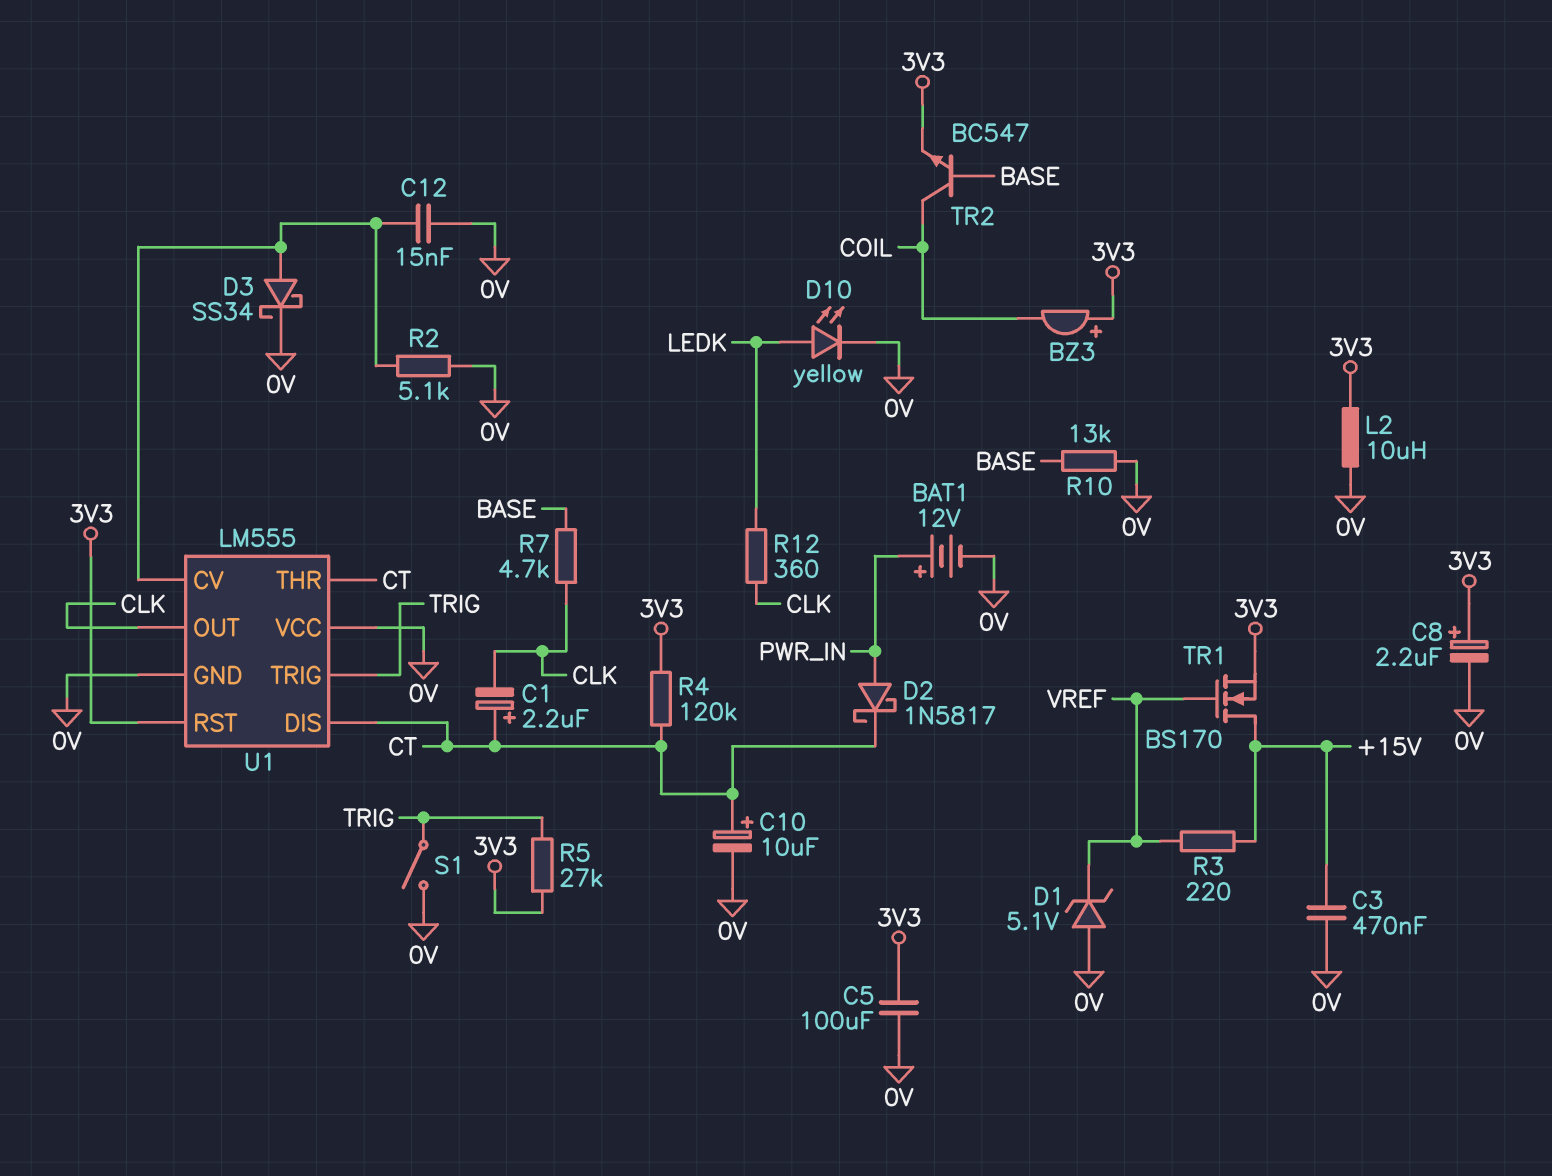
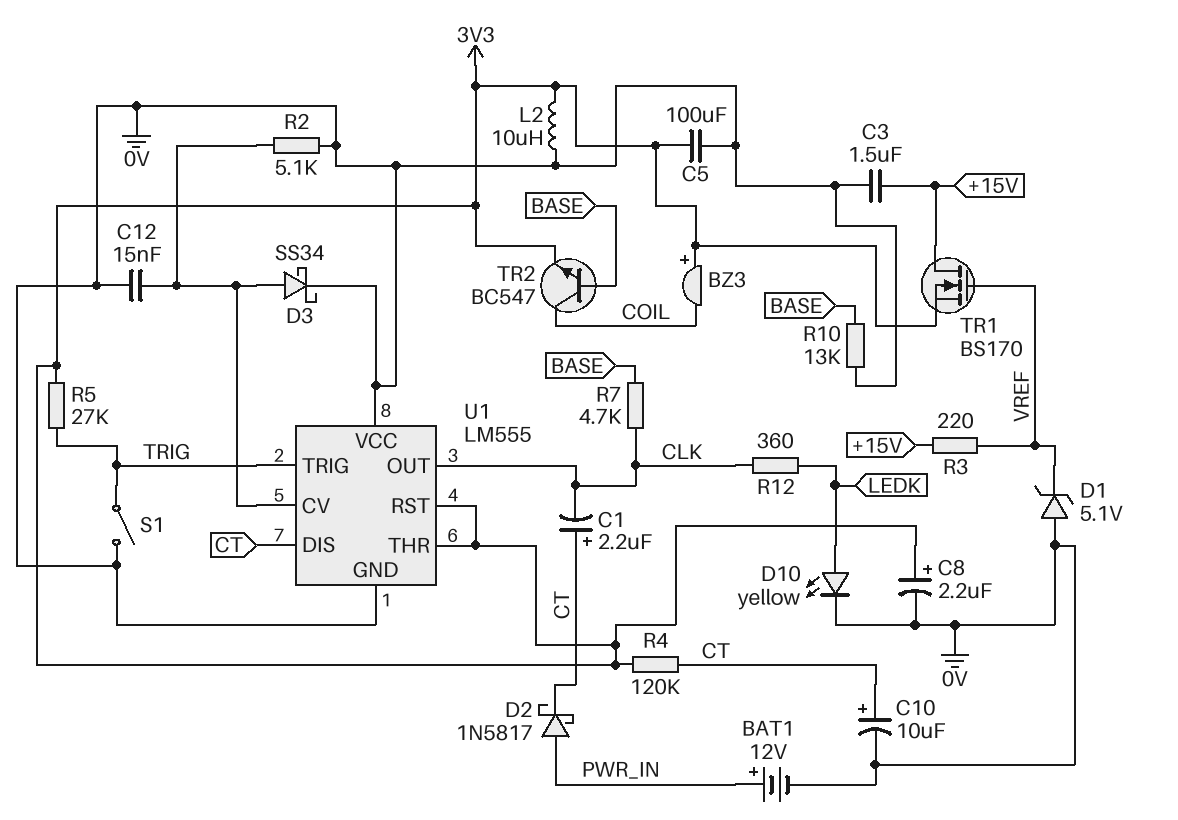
C3: 470nF (+15V, 0V) -> 1.5uF (+15V, 0V)
U1 pin THR: CT -> 3V3

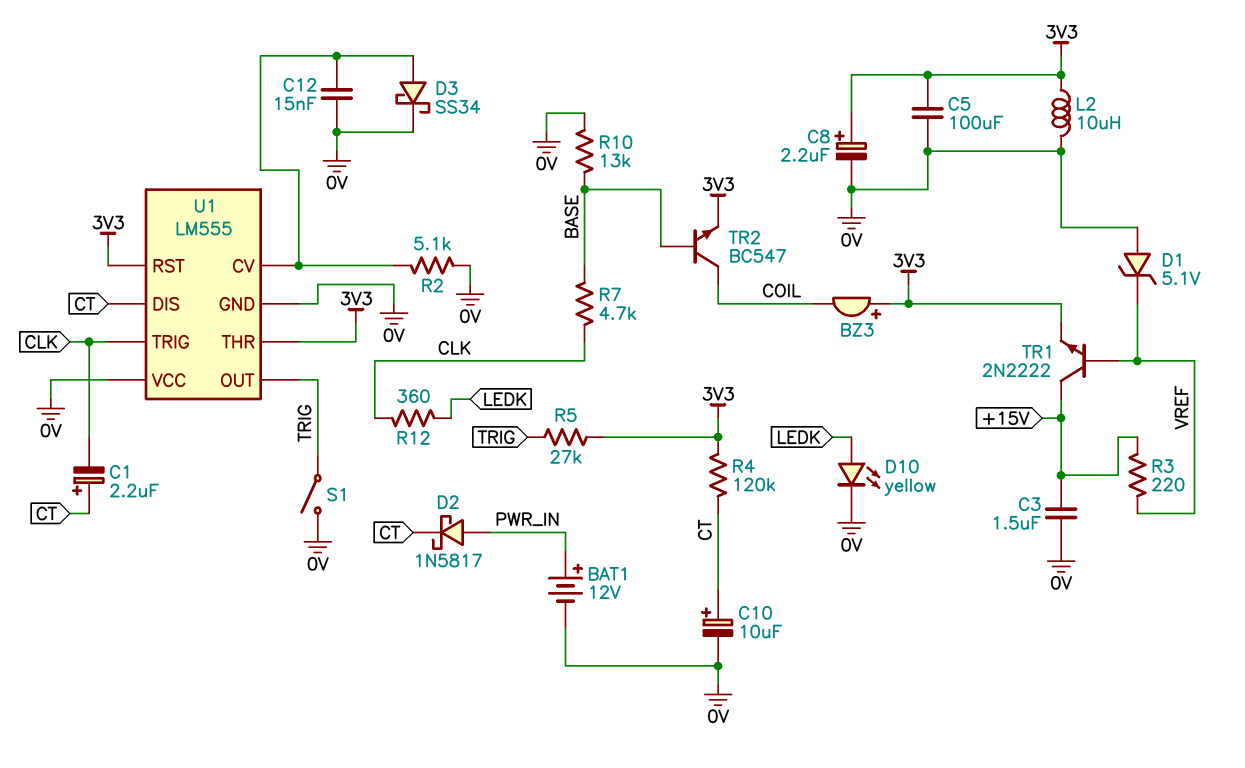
TR1: NMOS BS170 (G VREF, D +15V, S 3V3) -> NPN 2N2222 (B VREF, C +15V, E 3V3)
U1 pin OUT: CLK -> TRIG
U1 pin TRIG: TRIG -> CLK

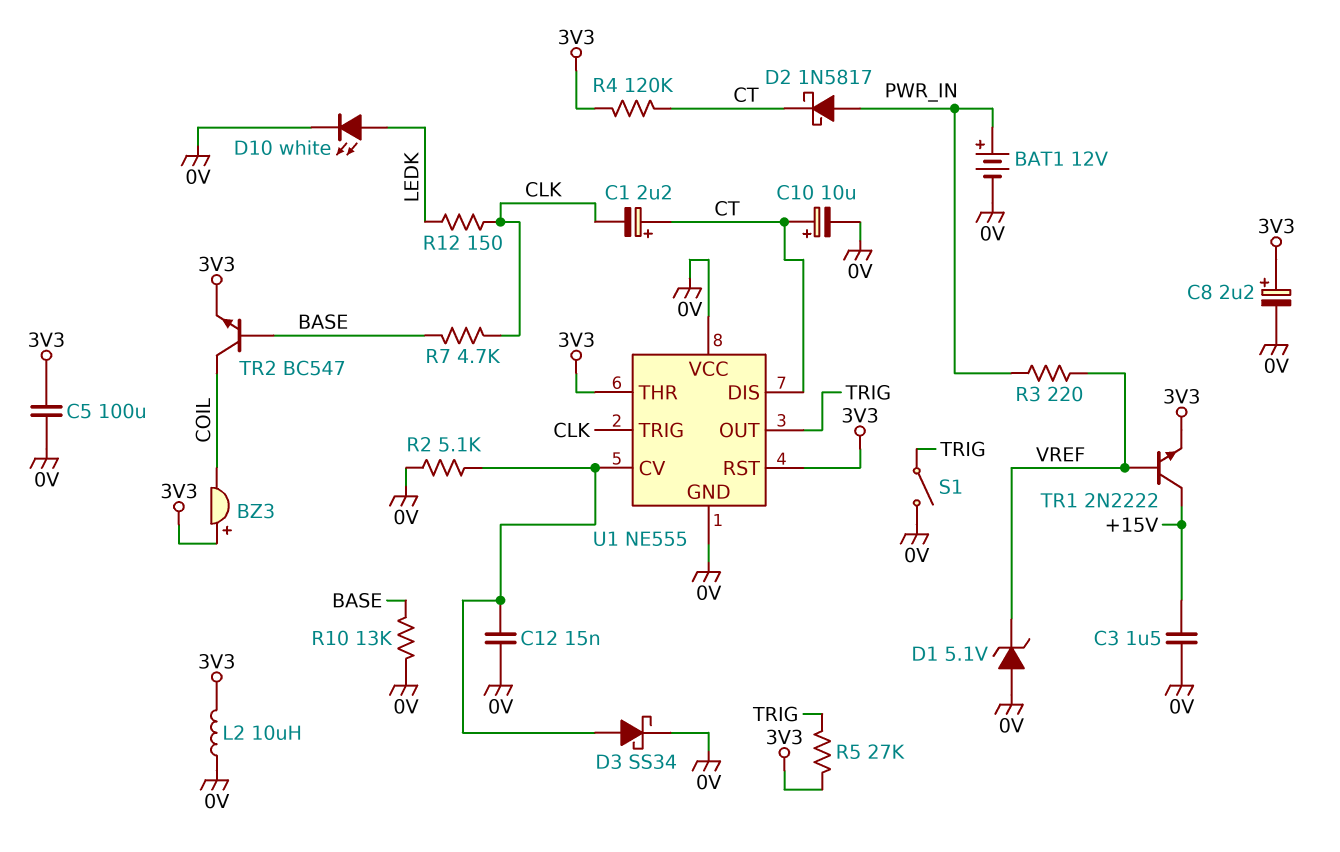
D10: LED yellow (A LEDK, K 0V) -> LED white (A LEDK, K 0V)
R3: 220 (+15V, VREF) -> 220 (PWR_IN, VREF)
R12: 360 (CLK, LEDK) -> 150 (CLK, LEDK)
U1: LM555 -> NE555

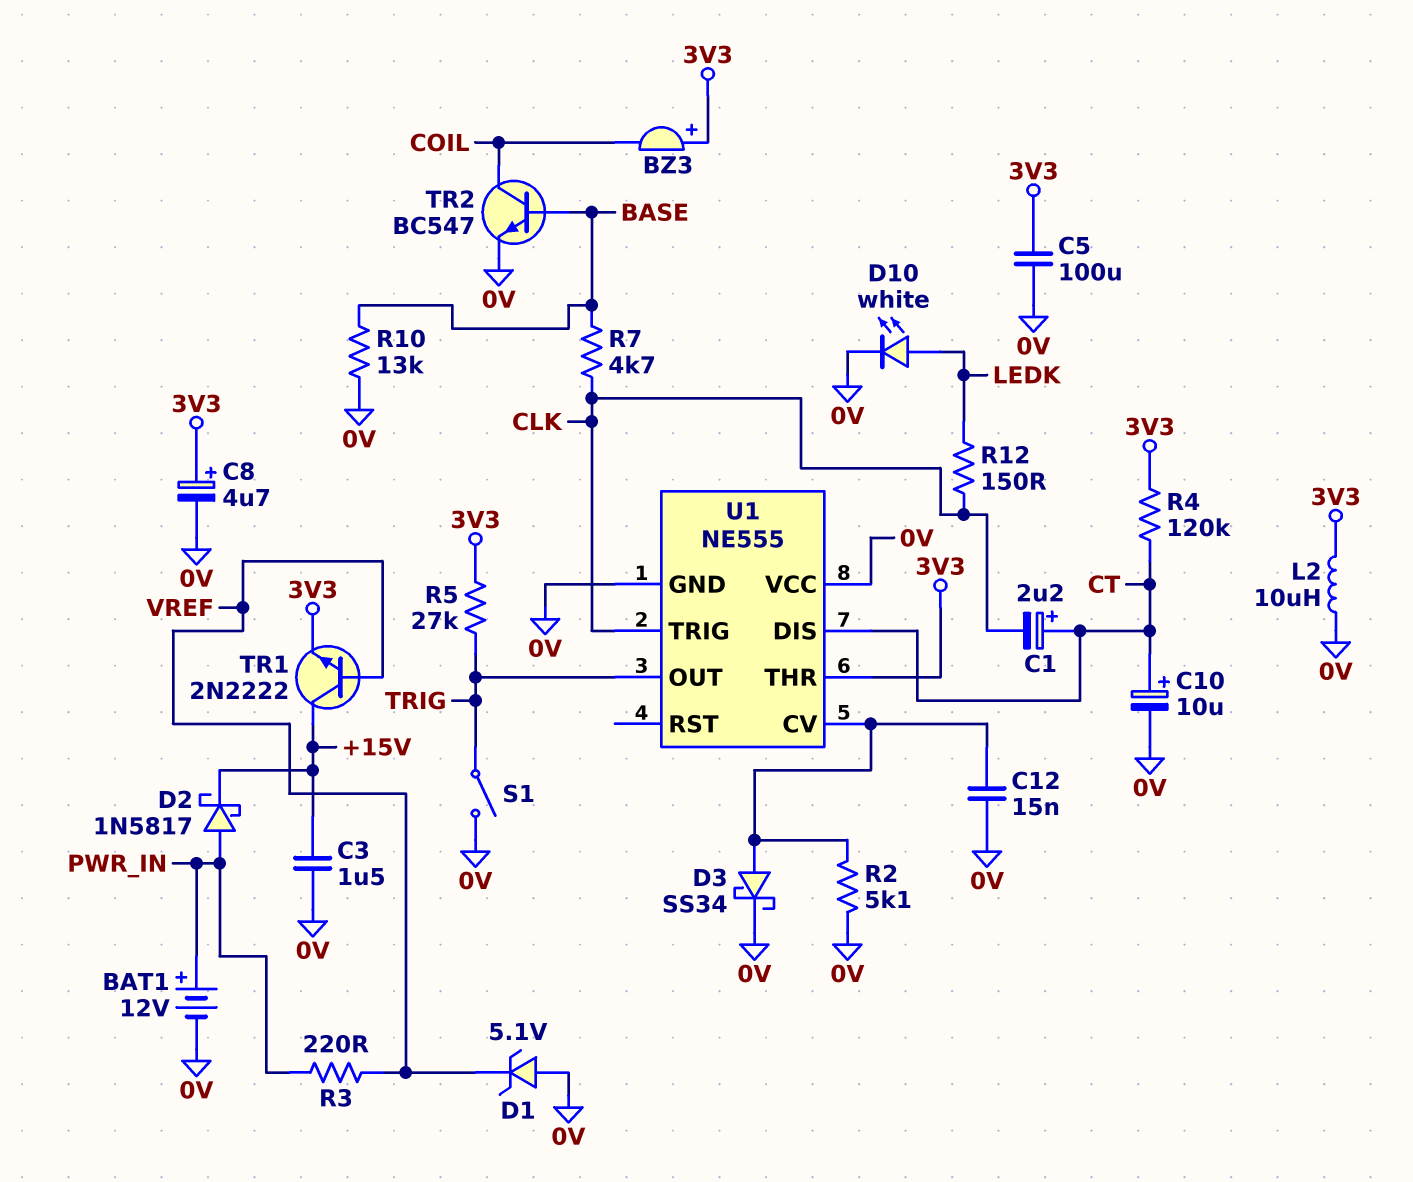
C8: 2.2uF (plus 3V3, minus 0V) -> 4.7uF (plus 3V3, minus 0V)
D2: schottky 1N5817 (A PWR_IN, K CT) -> schottky 1N5817 (A PWR_IN, K +15V)
TR2: NPN BC547 (B BASE, C COIL, E 3V3) -> NPN BC547 (B BASE, C COIL, E 0V)
U1 pin RST: 3V3 -> none

